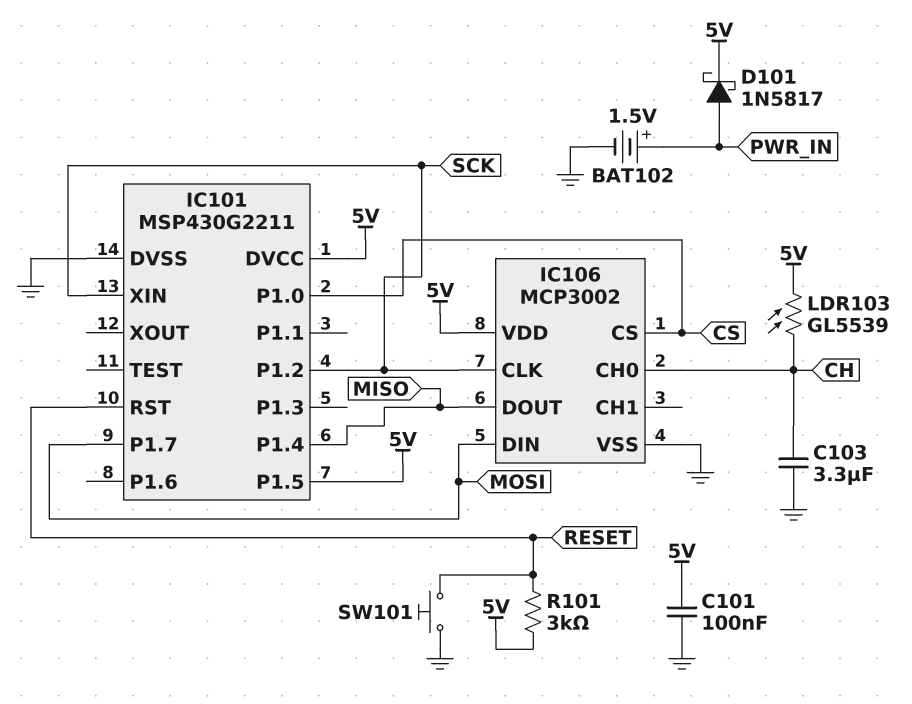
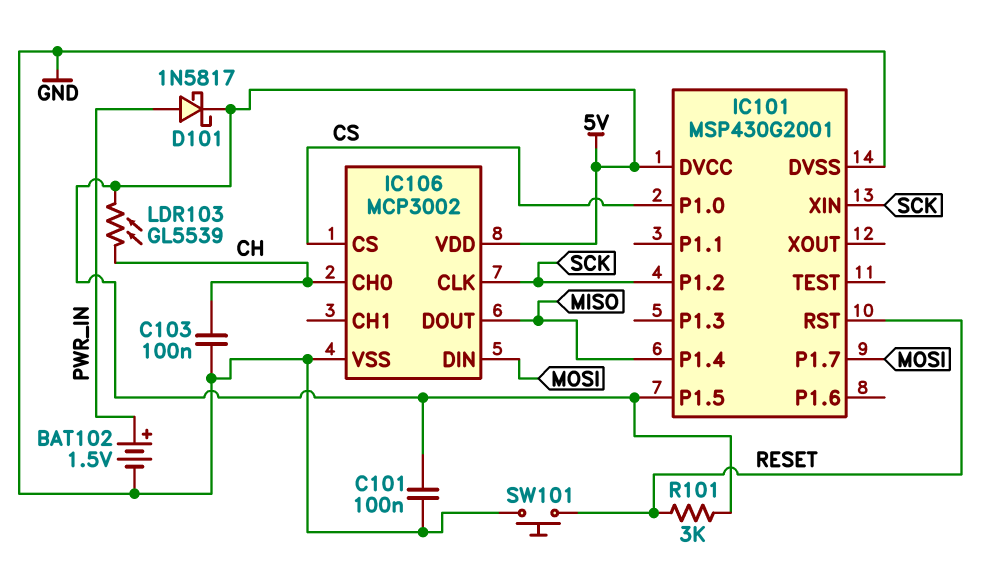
C103: 3.3uF (CH, GND) -> 100nF (CH, GND)
IC101: MSP430G2211 -> MSP430G2001

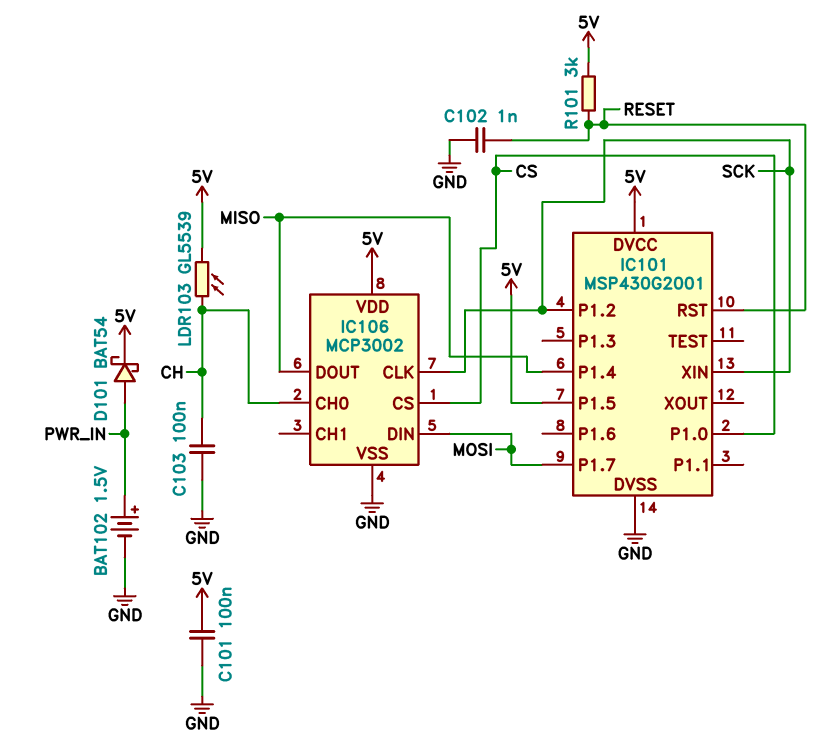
C102: none -> 1nF (GND, RESET)
D101: schottky 1N5817 (A PWR_IN, K 5V) -> schottky BAT54 (A PWR_IN, K 5V)
SW101: button (GND, RESET) -> none

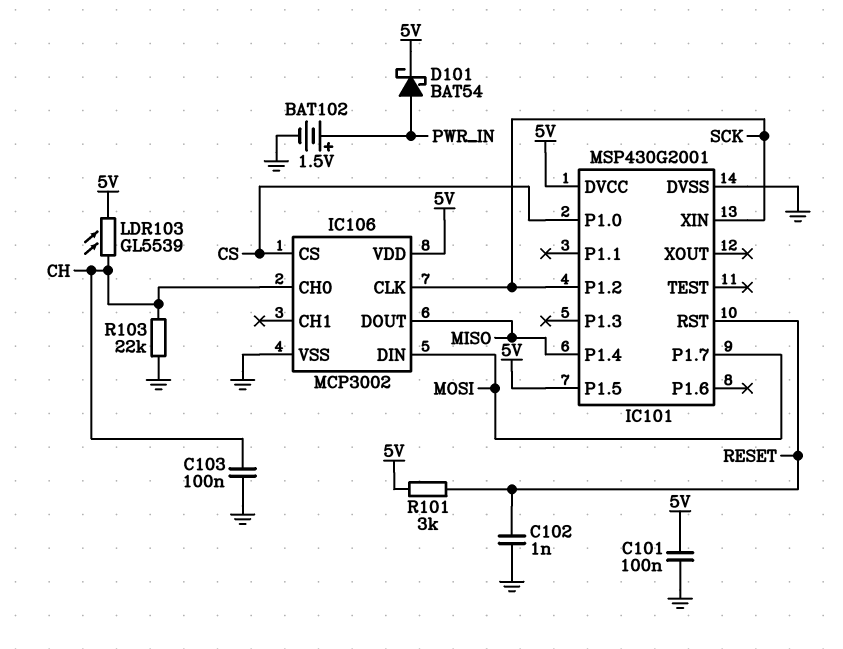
R103: none -> 22k (CH, GND)

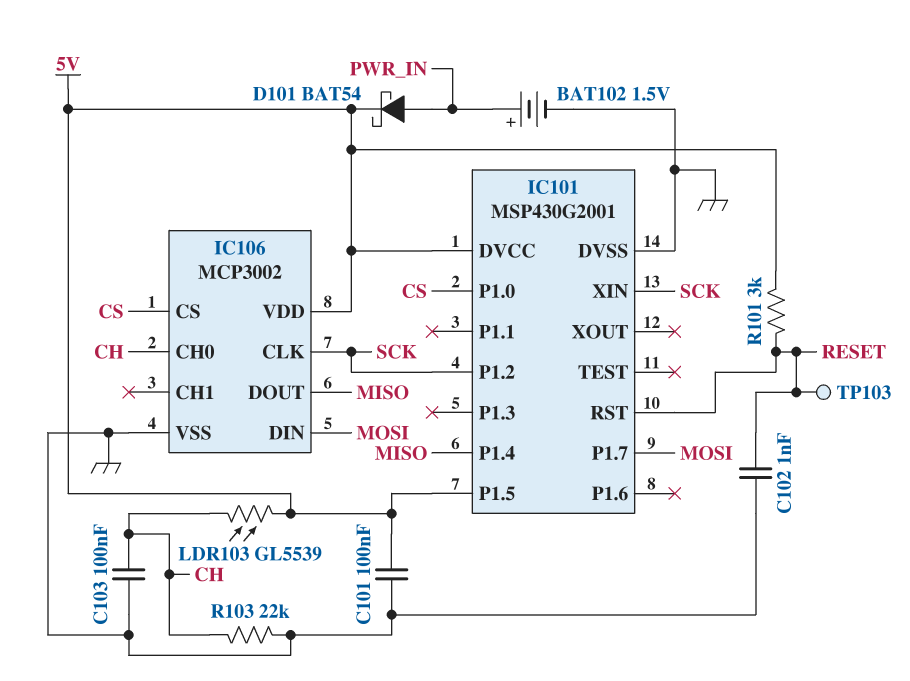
TP103: none -> test point (RESET)

